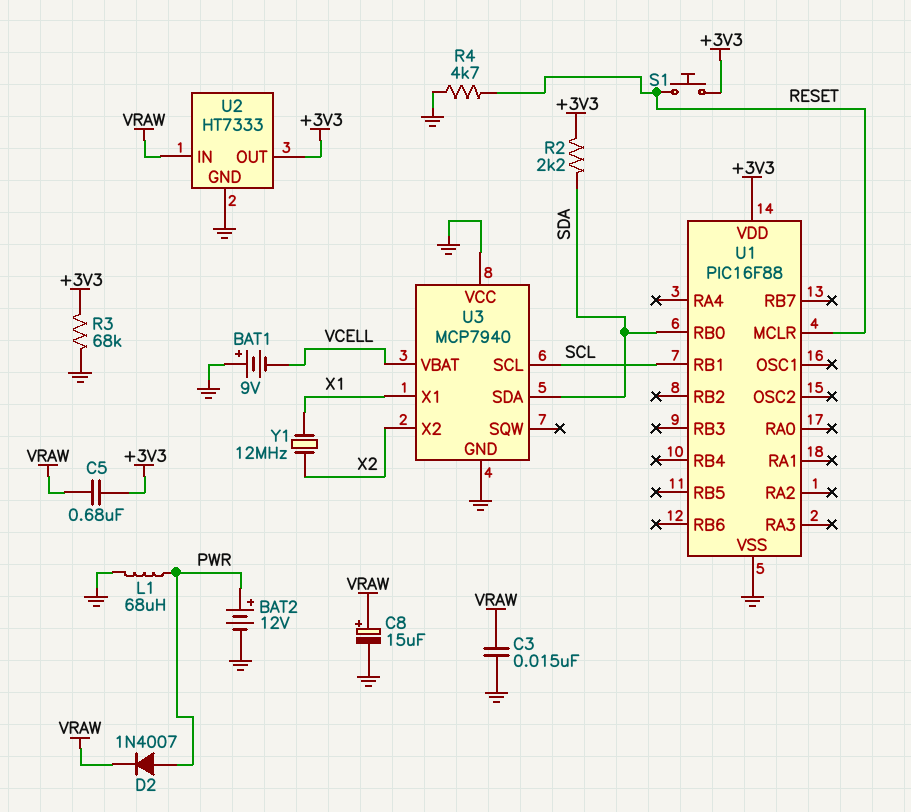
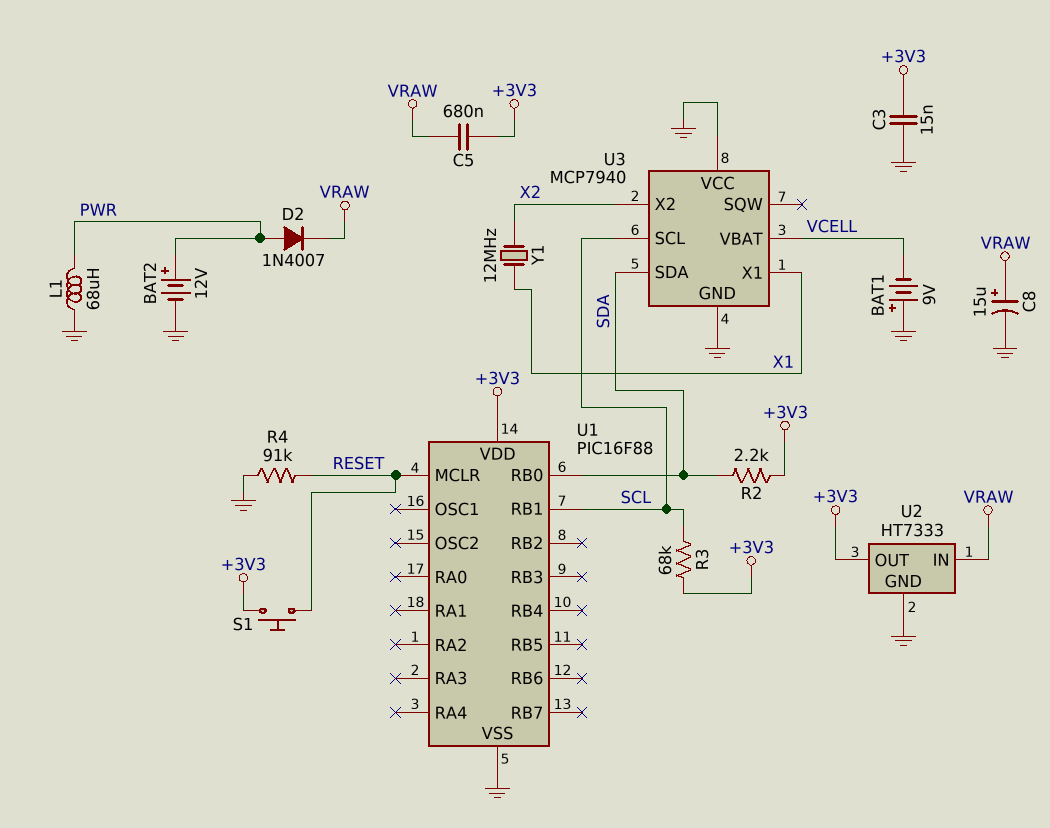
C3: 15nF (GND, VRAW) -> 15nF (+3V3, GND)
R3: 68k (+3V3, GND) -> 68k (+3V3, SCL)
R4: 4.7k (GND, RESET) -> 91k (GND, RESET)

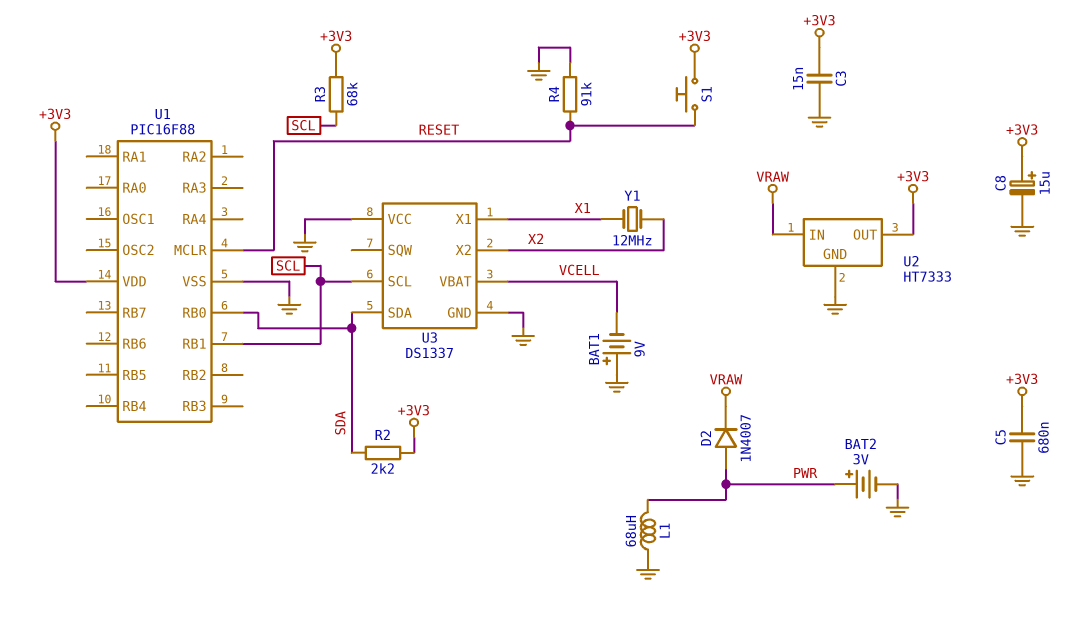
BAT2: 12V (plus PWR, minus GND) -> 3V (plus PWR, minus GND)
C5: 680nF (+3V3, VRAW) -> 680nF (+3V3, GND)
C8: 15uF (plus VRAW, minus GND) -> 15uF (plus +3V3, minus GND)
U3: MCP7940 -> DS1337

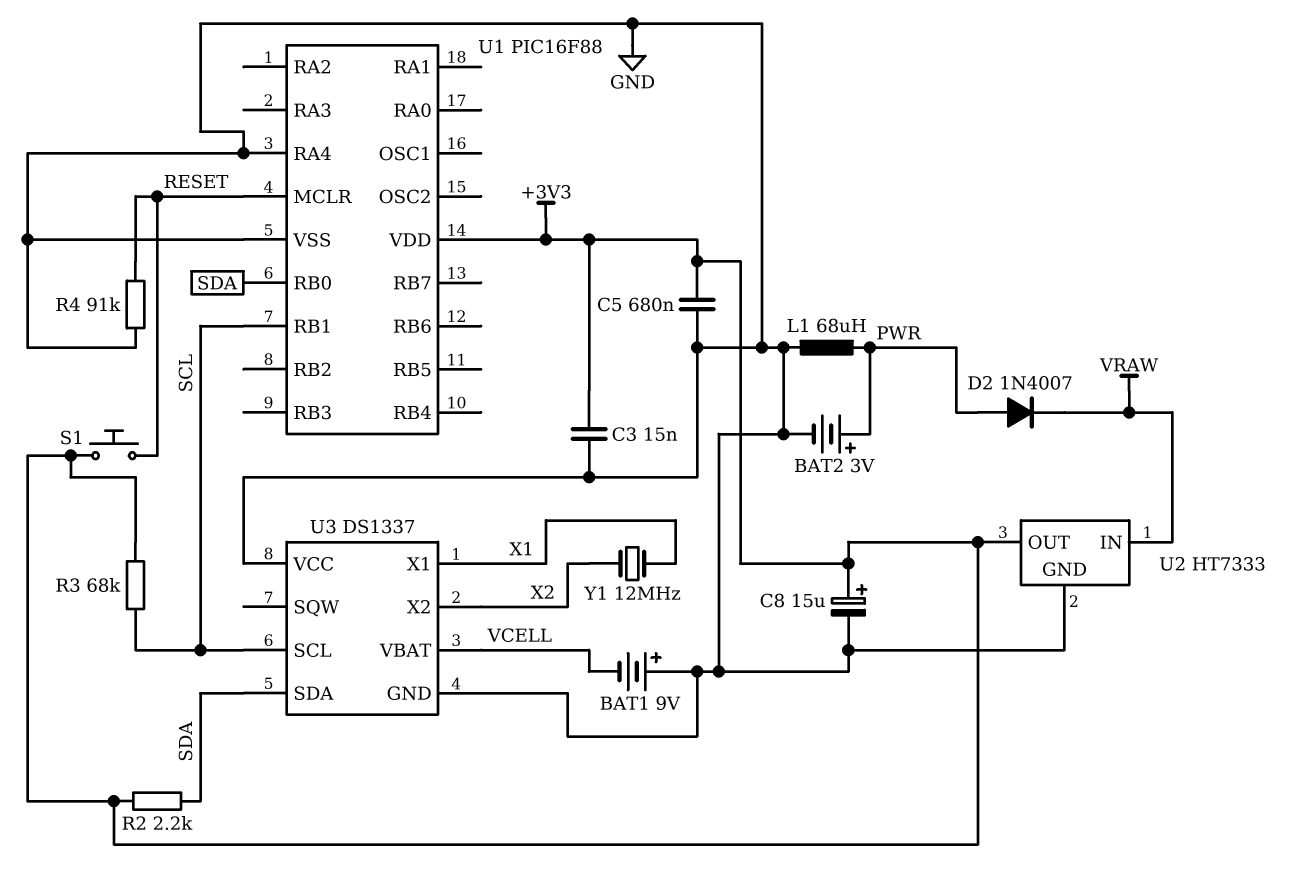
U1 pin RA4: none -> GND

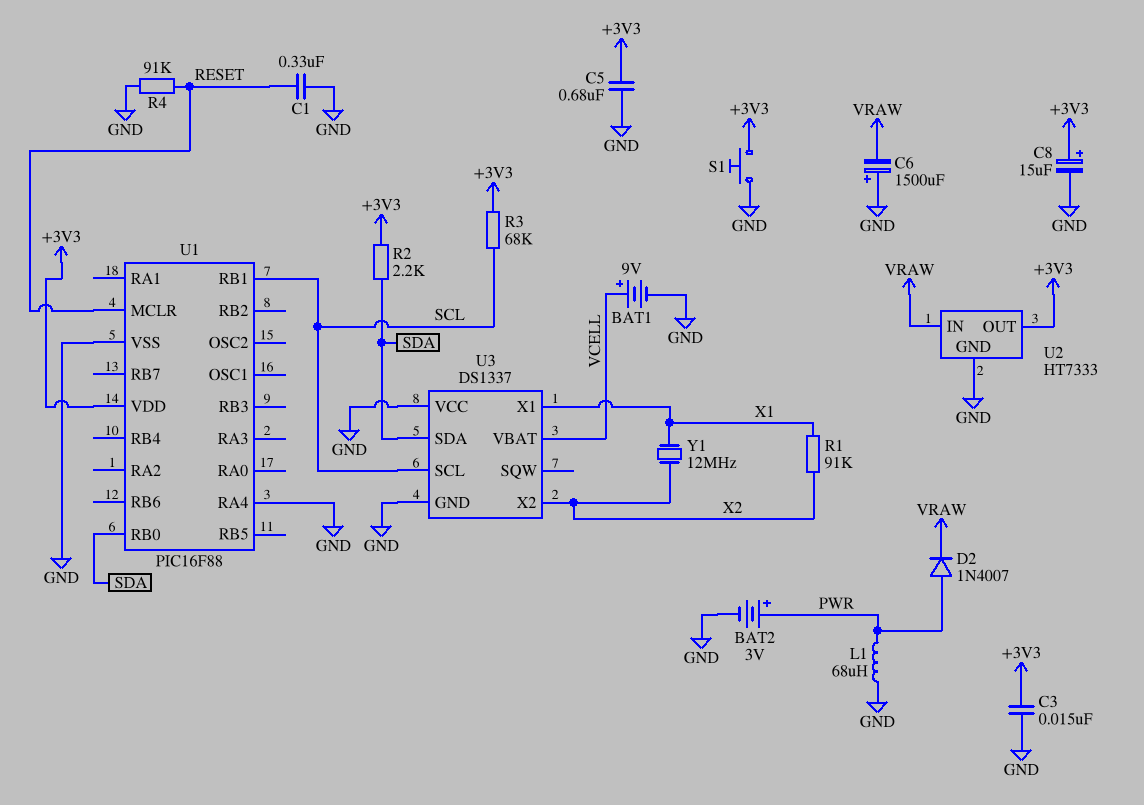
BAT1: 9V (plus GND, minus VCELL) -> 9V (plus VCELL, minus GND)
C1: none -> 330nF (GND, RESET)
C6: none -> 1500uF (plus GND, minus VRAW)
R1: none -> 91k (X1, X2)
S1: button (+3V3, RESET) -> button (+3V3, GND)

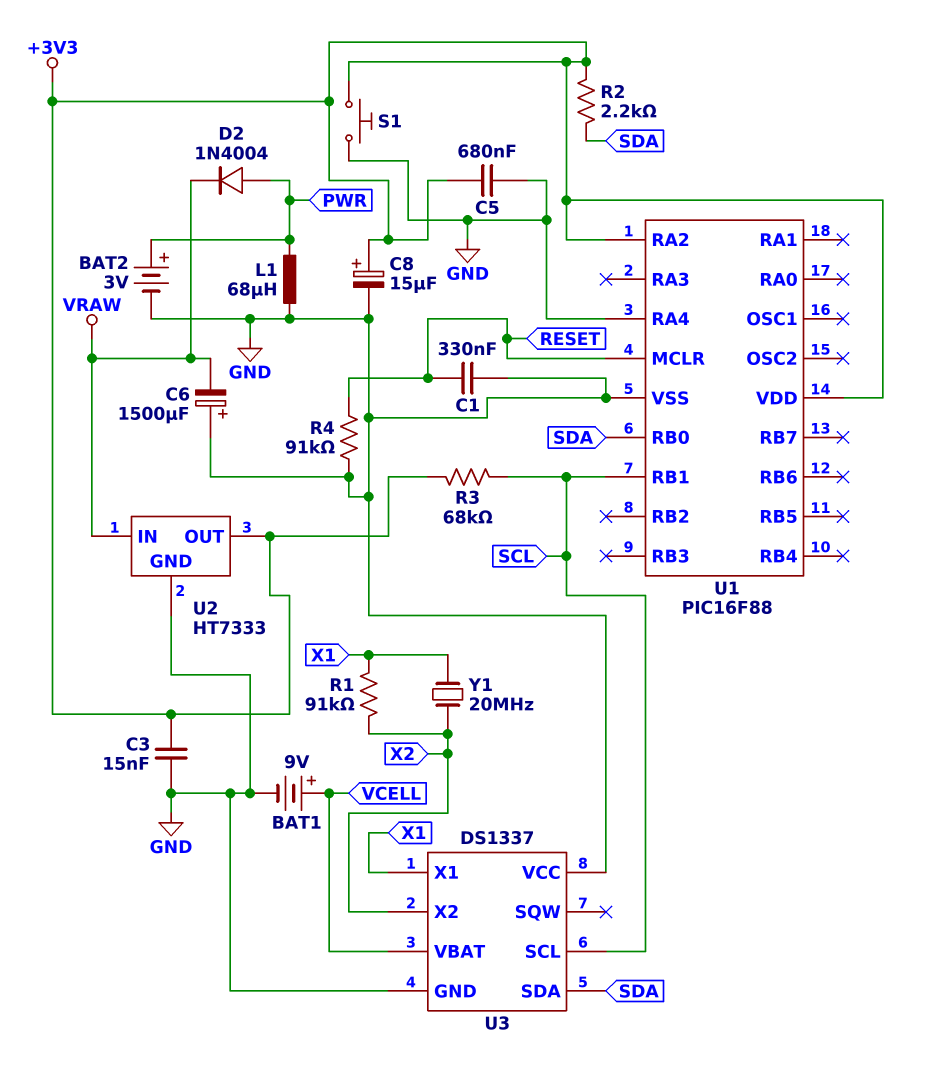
D2: diode 1N4007 (A PWR, K VRAW) -> diode 1N4004 (A PWR, K VRAW)
U1 pin RA2: none -> +3V3
Y1: 12MHz (X1, X2) -> 20MHz (X1, X2)

